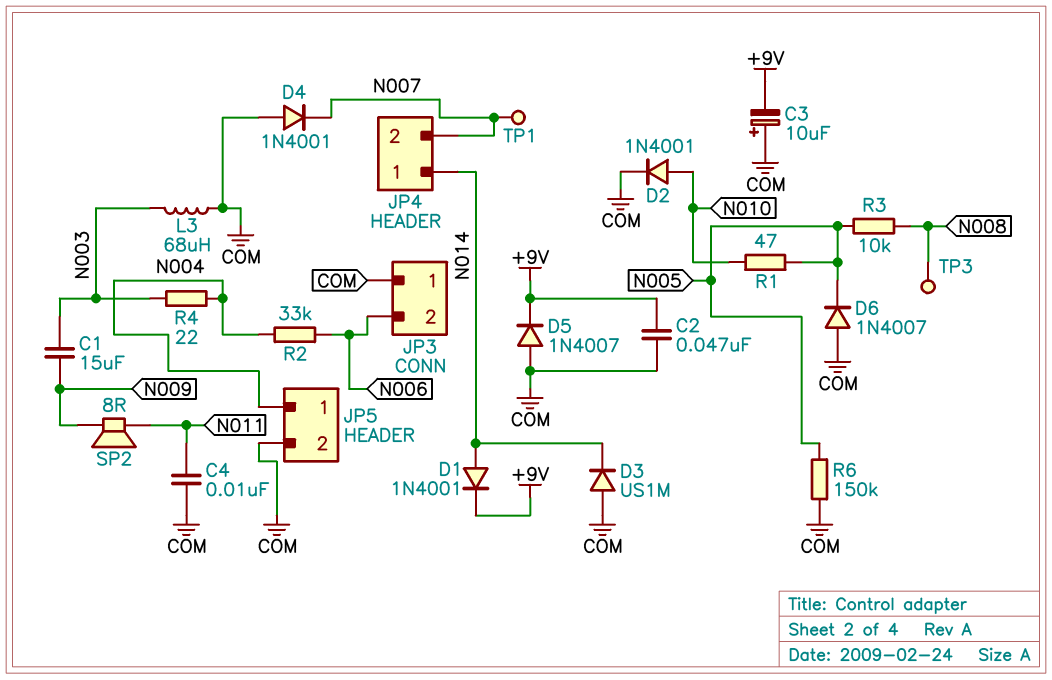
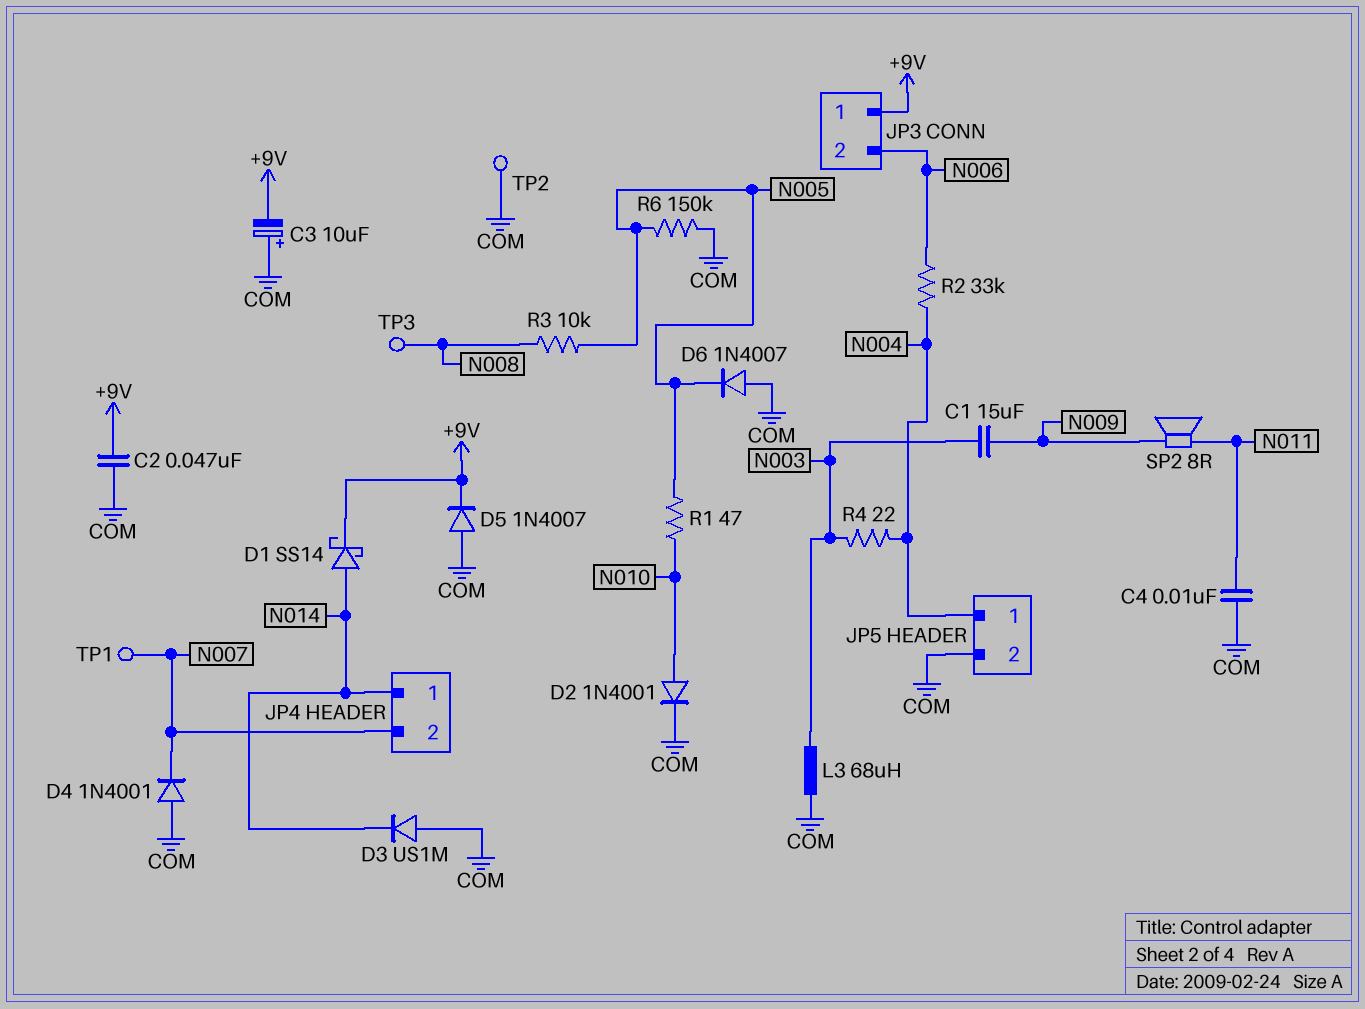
D1: diode 1N4001 (A N014, K +9V) -> schottky SS14 (A N014, K +9V)
JP3 pin 1: COM -> +9V
TP2: none -> test point (COM)

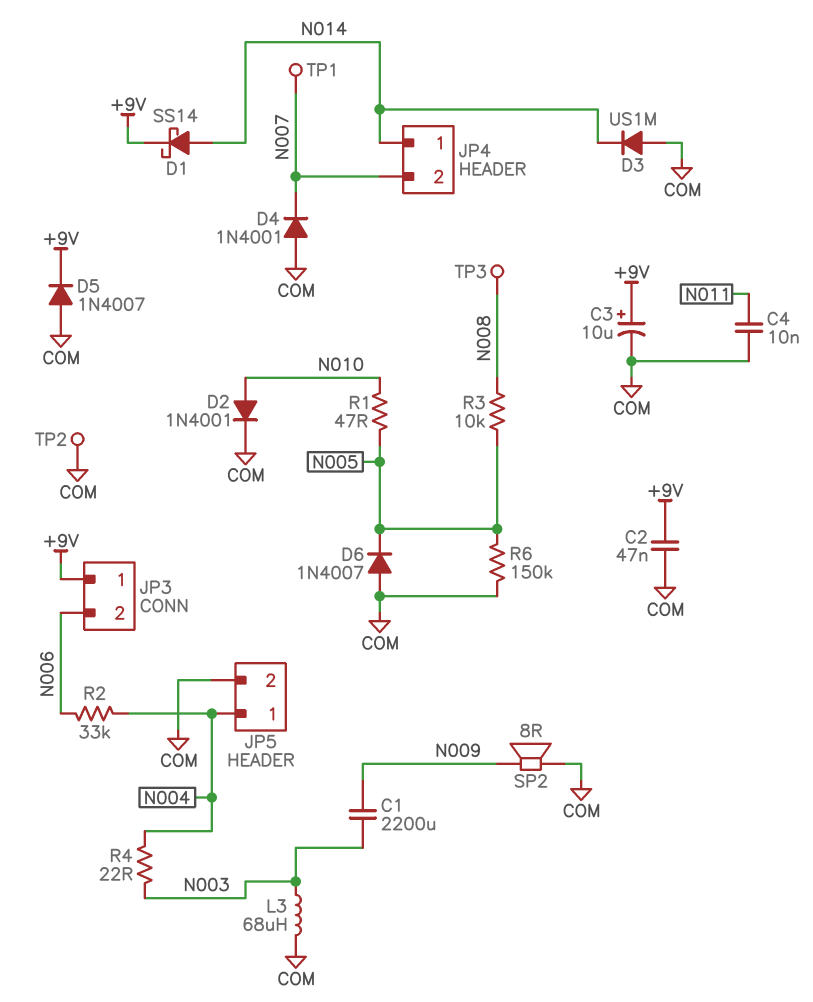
C1: 15uF (N003, N009) -> 2200uF (N003, N009)
C3: 10uF (plus COM, minus +9V) -> 10uF (plus +9V, minus COM)
SP2: speaker 8R (N009, N011) -> speaker 8R (COM, N009)

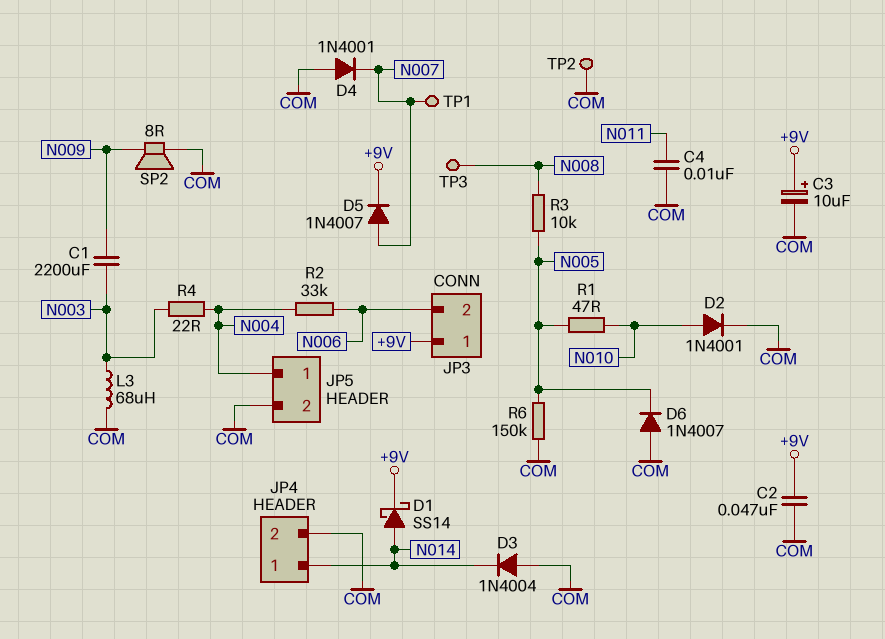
D3: diode US1M (A COM, K N014) -> diode 1N4004 (A COM, K N014)
D5: diode 1N4007 (A COM, K +9V) -> diode 1N4007 (A N007, K +9V)
JP4 pin 2: N007 -> COM

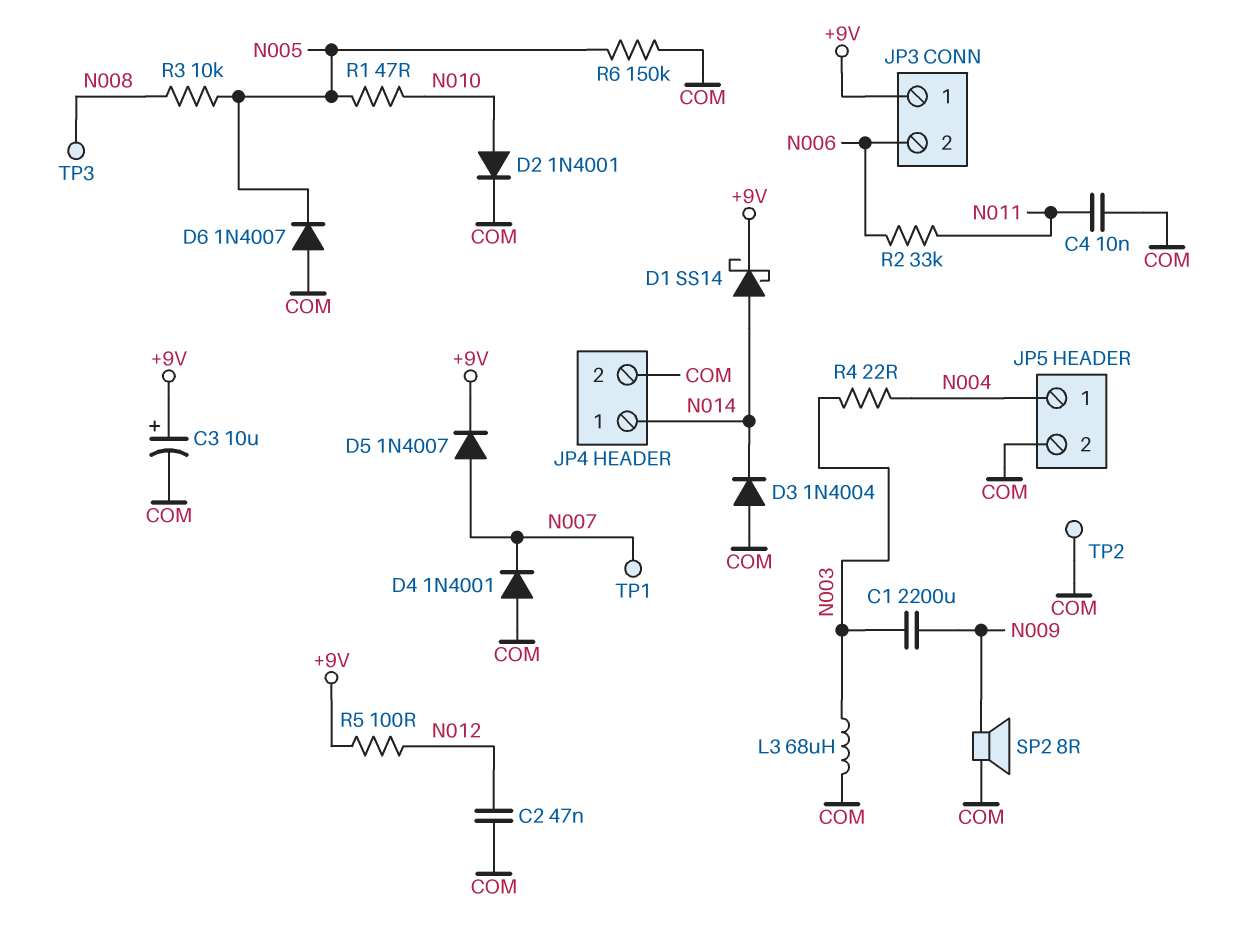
C2: 47nF (+9V, COM) -> 47nF (COM, N012)
R2: 33k (N004, N006) -> 33k (N006, N011)
R5: none -> 100 (+9V, N012)

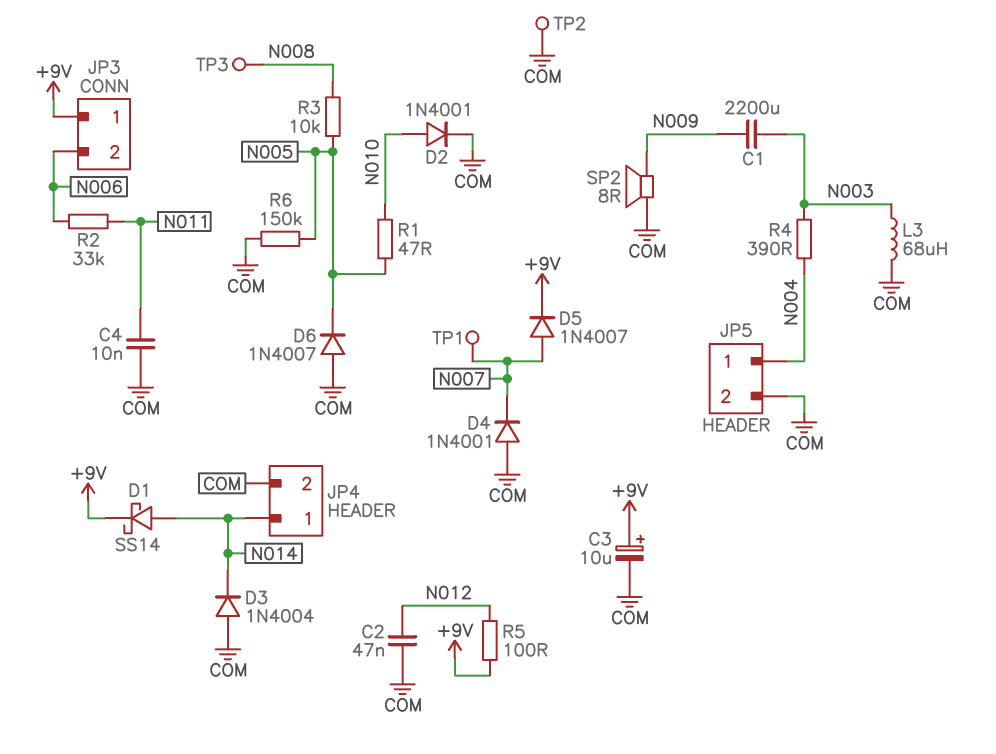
R4: 22 (N003, N004) -> 390 (N003, N004)

